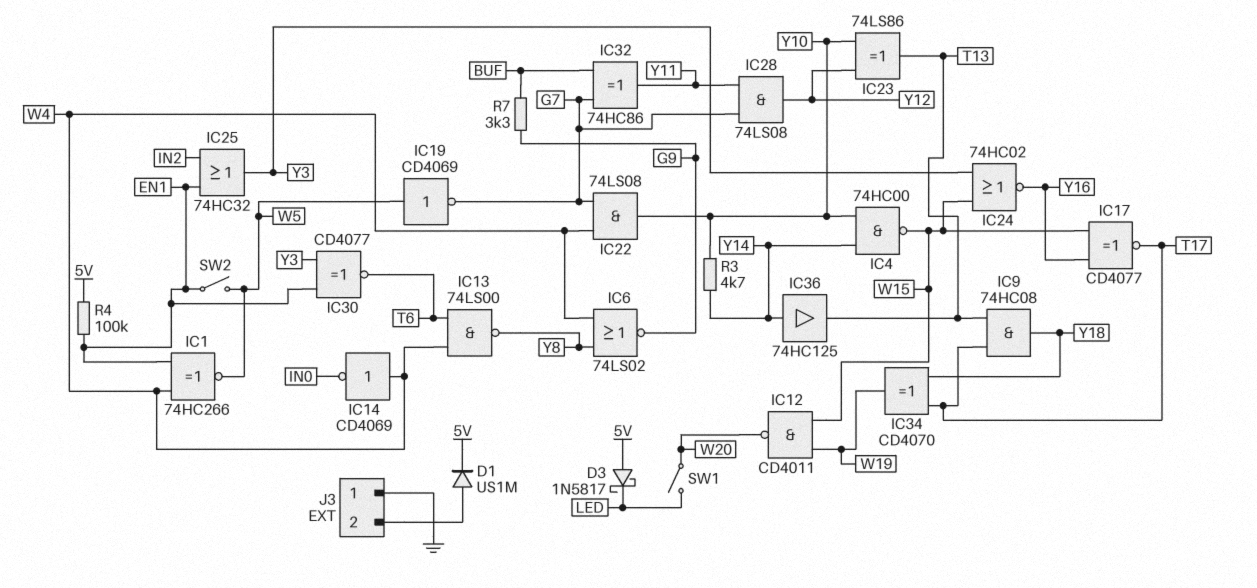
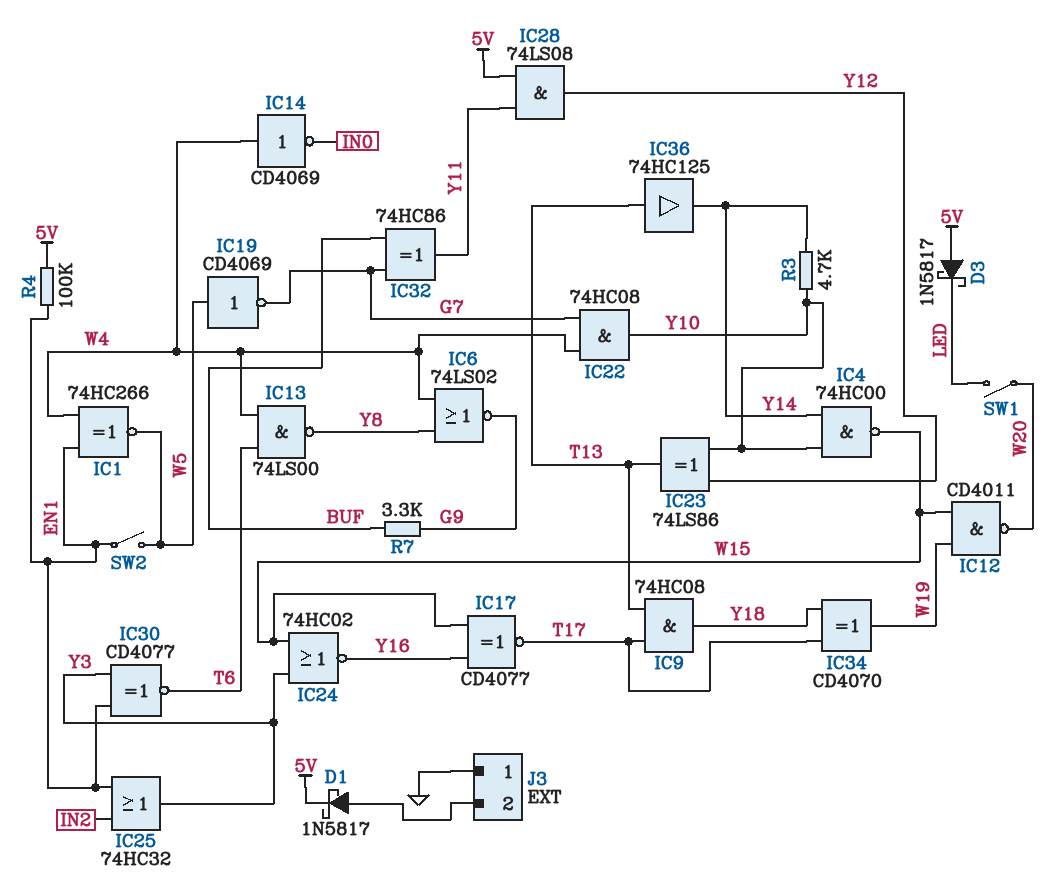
D1: diode US1M (A J3/2, K 5V) -> schottky 1N5817 (A J3/2, K 5V)
IC22: AND 74LS08 (in G7, in W4, out Y10) -> AND 74HC08 (in G7, in W4, out Y10)
IC28: AND 74LS08 (in G7, in Y11, out Y12) -> AND 74LS08 (in 5V, in Y11, out Y12)
IC36: buffer 74HC125 (in Y14, out T13) -> buffer 74HC125 (in T13, out Y14)

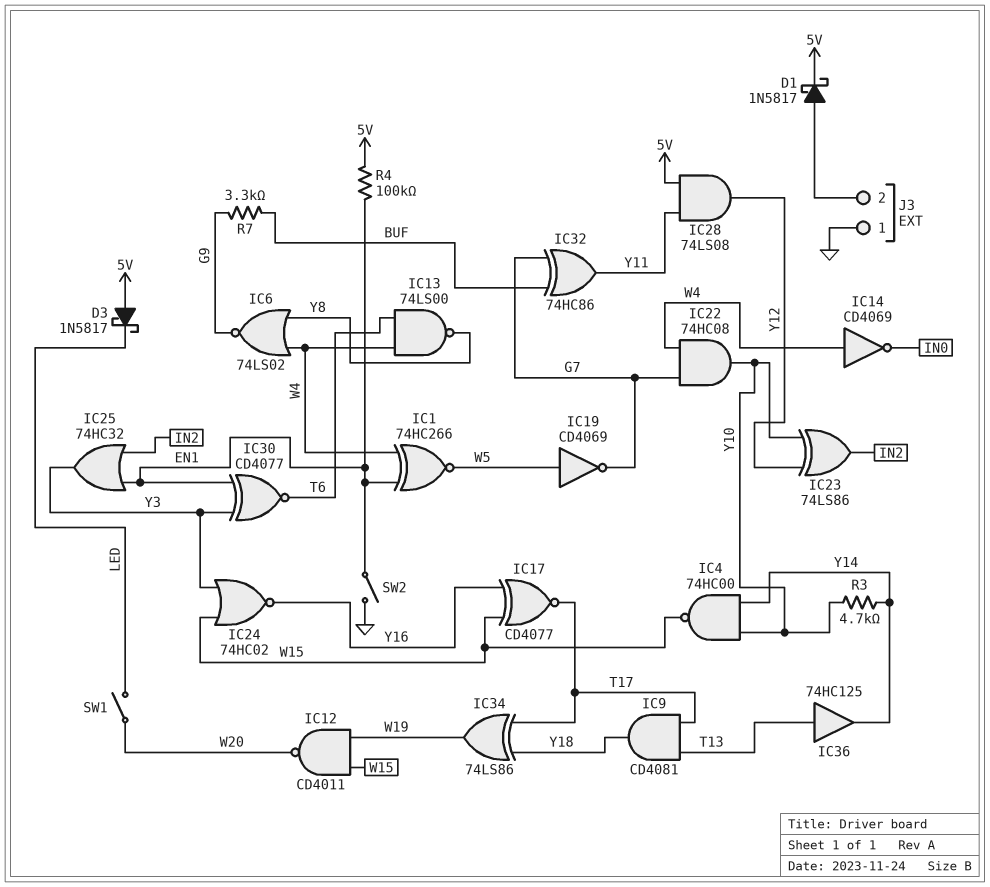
IC9: AND 74HC08 (in T13, in T17, out Y18) -> AND CD4081 (in T13, in T17, out Y18)
IC23: XOR 74LS86 (in Y10, in Y12, out T13) -> XOR 74LS86 (in Y10, in Y12, out IN2)
IC34: XOR CD4070 (in T17, in Y18, out W19) -> XOR 74LS86 (in T17, in Y18, out W19)
SW2: switch (EN1, W5) -> switch (EN1, GND)

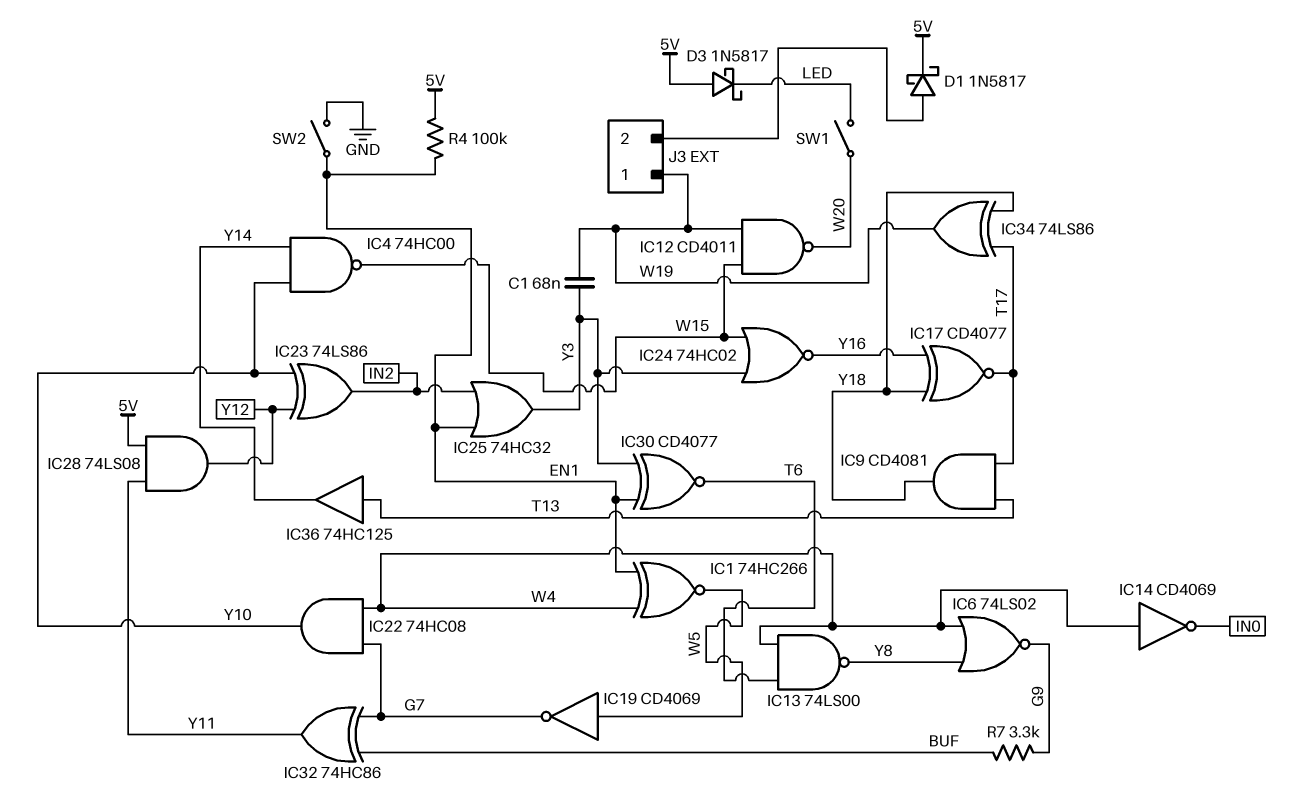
C1: none -> 68nF (W19, Y3)
IC17: XNOR CD4077 (in W15, in Y16, out T17) -> XNOR CD4077 (in Y16, in Y18, out T17)
J3 pin 1: GND -> W19
R3: 4.7k (Y10, Y14) -> none

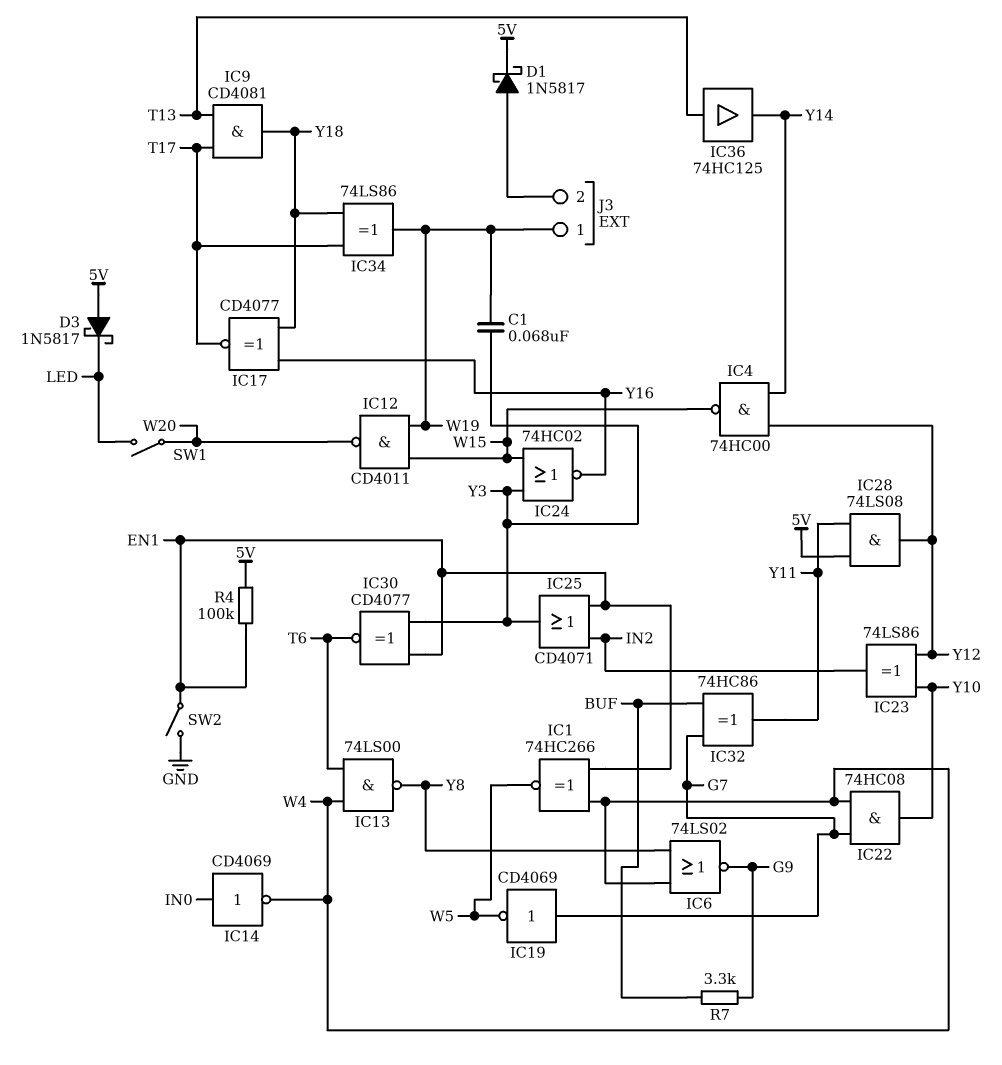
IC4: NAND 74HC00 (in Y10, in Y14, out W15) -> NAND 74HC00 (in Y12, in Y14, out W15)
IC14: NOT CD4069 (in W4, out IN0) -> NOT CD4069 (in IN0, out W4)
IC19: NOT CD4069 (in W5, out G7) -> NOT CD4069 (in G7, out W5)
IC25: OR 74HC32 (in EN1, in IN2, out Y3) -> OR CD4071 (in EN1, in IN2, out Y3)

